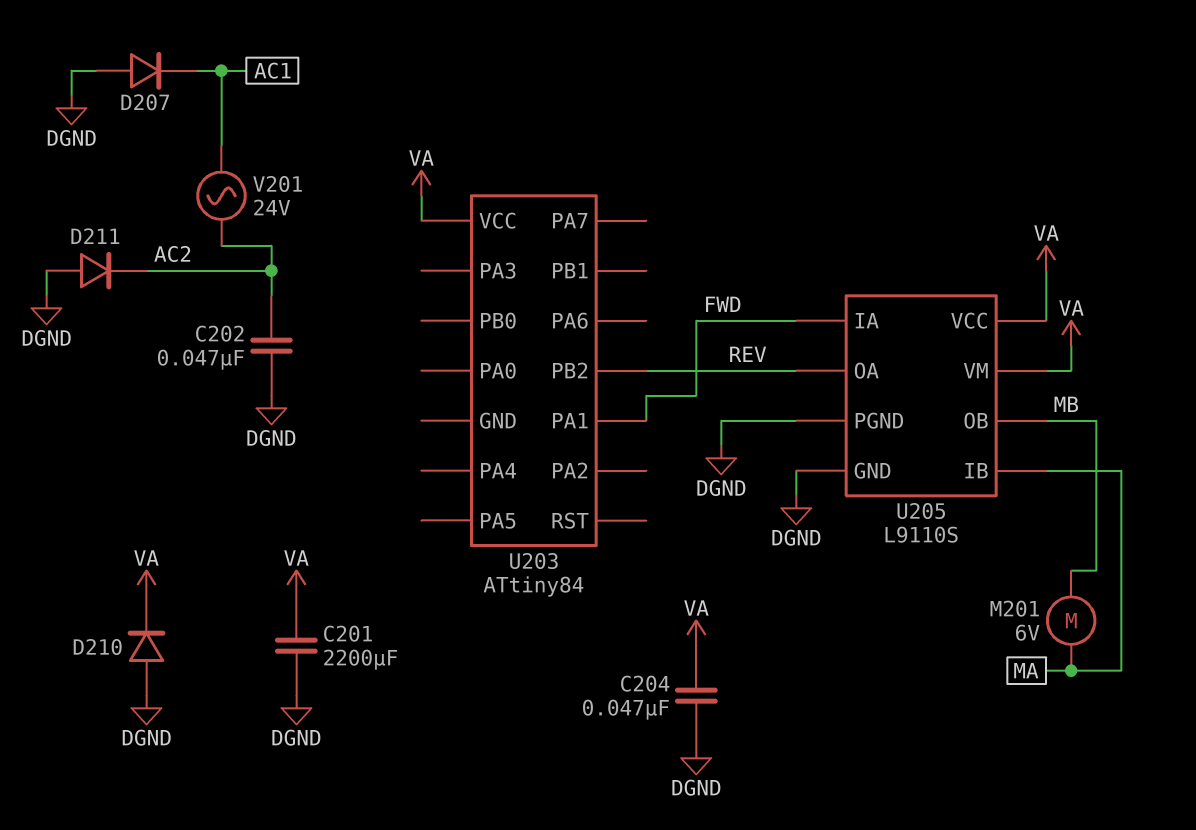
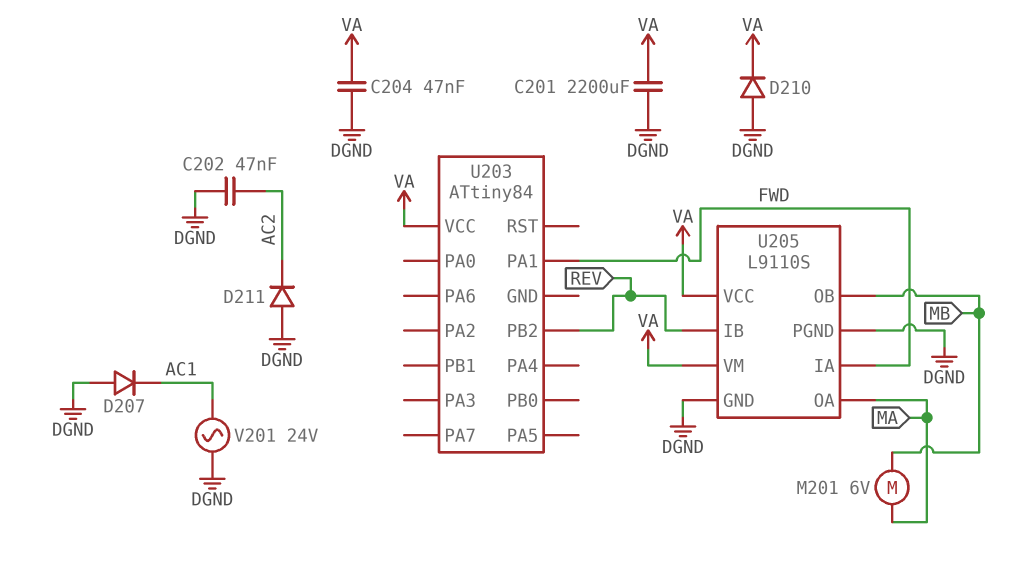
U205 pin IB: MA -> REV
U205 pin OA: REV -> MA
V201: AC 24V (AC1, AC2) -> AC 24V (AC1, DGND)

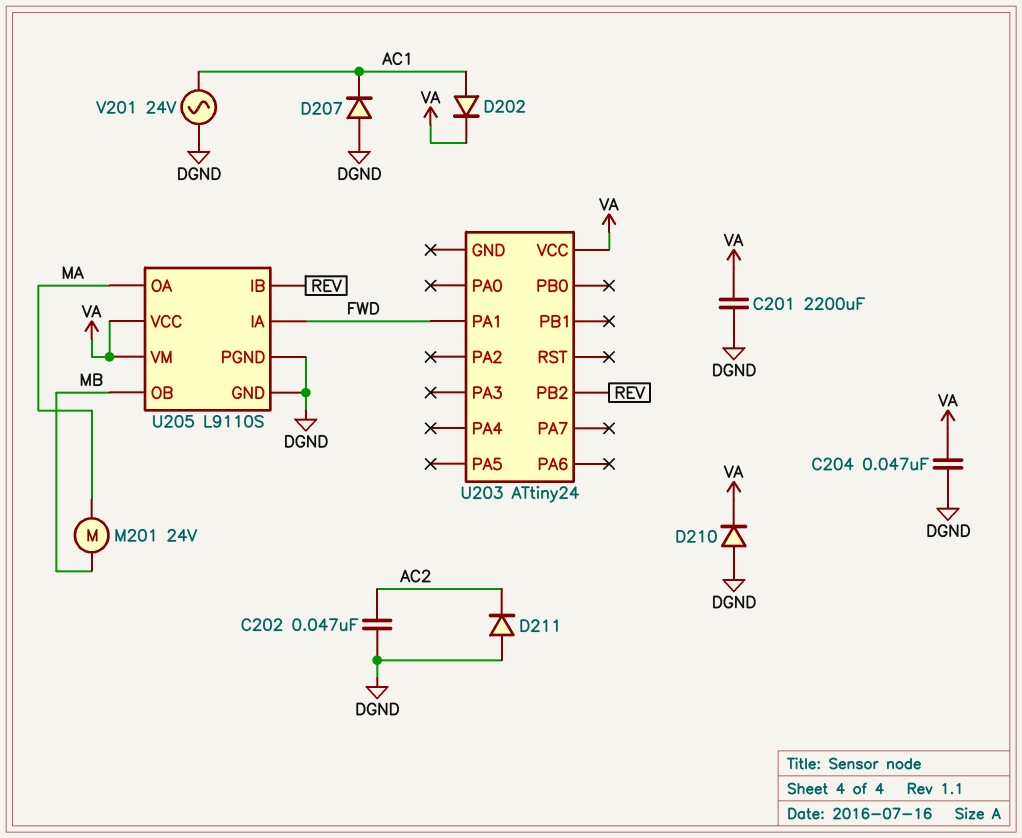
D202: none -> diode (A AC1, K VA)
M201: motor 6V (MA, MB) -> motor 24V (MA, MB)
U203: ATtiny84 -> ATtiny24

